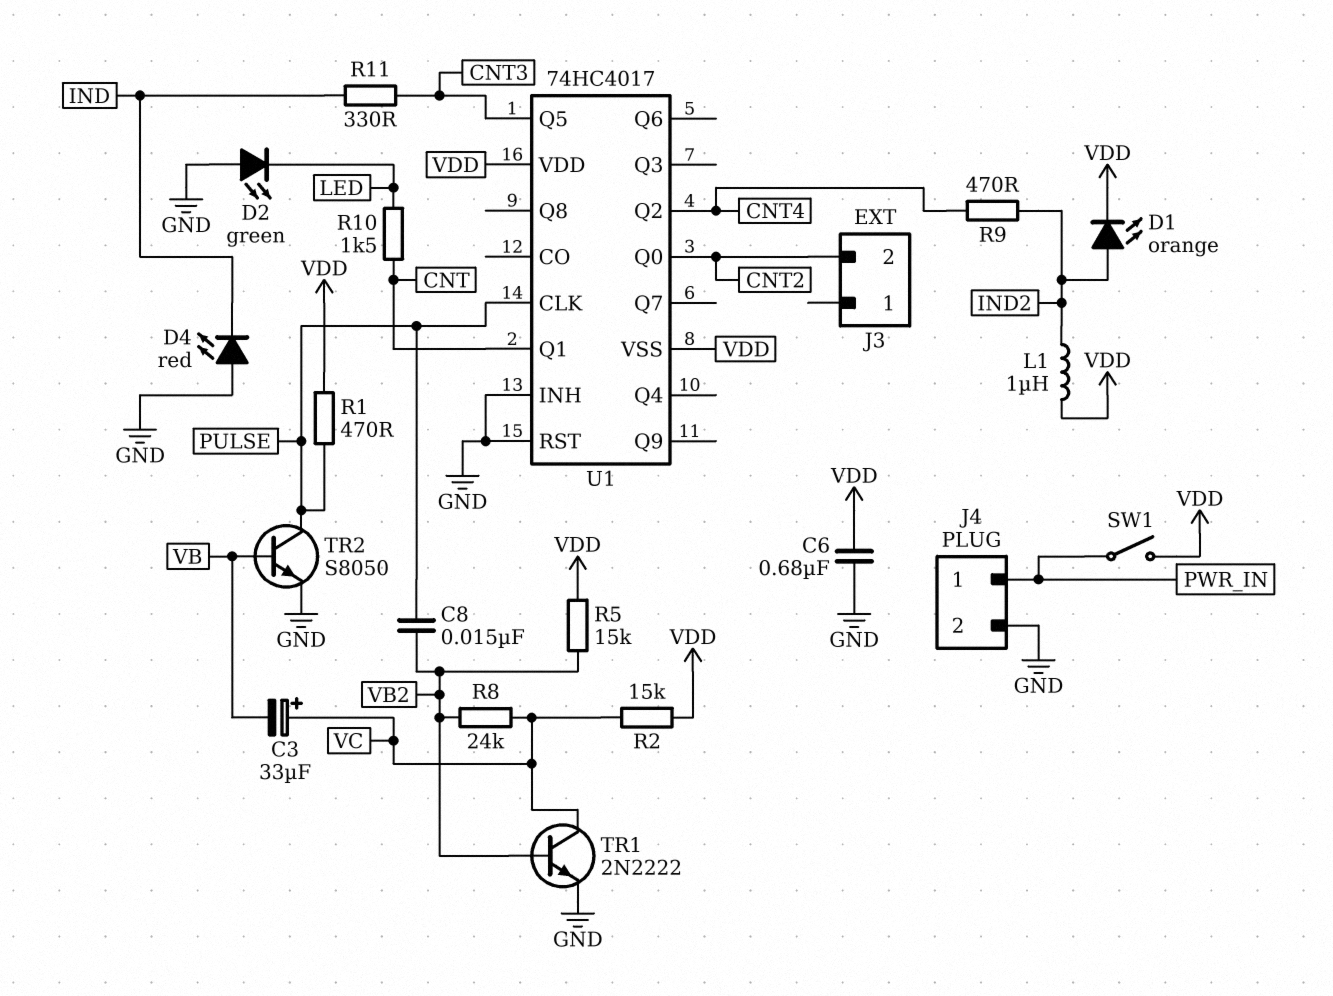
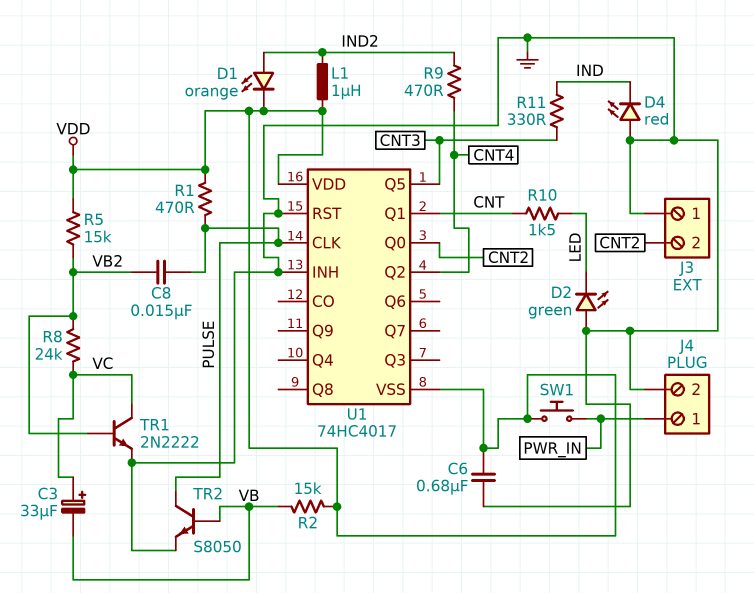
J3 pin 1: none -> GND
R2: 15k (VC, VDD) -> 15k (VB, VDD)
SW1: switch (PWR_IN, VDD) -> button (PWR_IN, VDD)

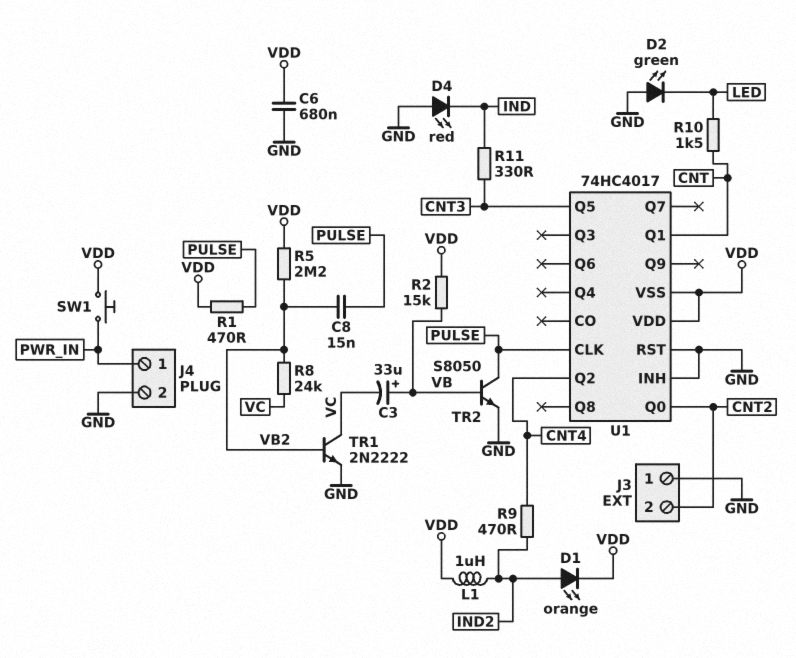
C3: 33uF (plus VC, minus VB) -> 33uF (plus VB, minus VC)
R5: 15k (VB2, VDD) -> 2.2M (VB2, VDD)

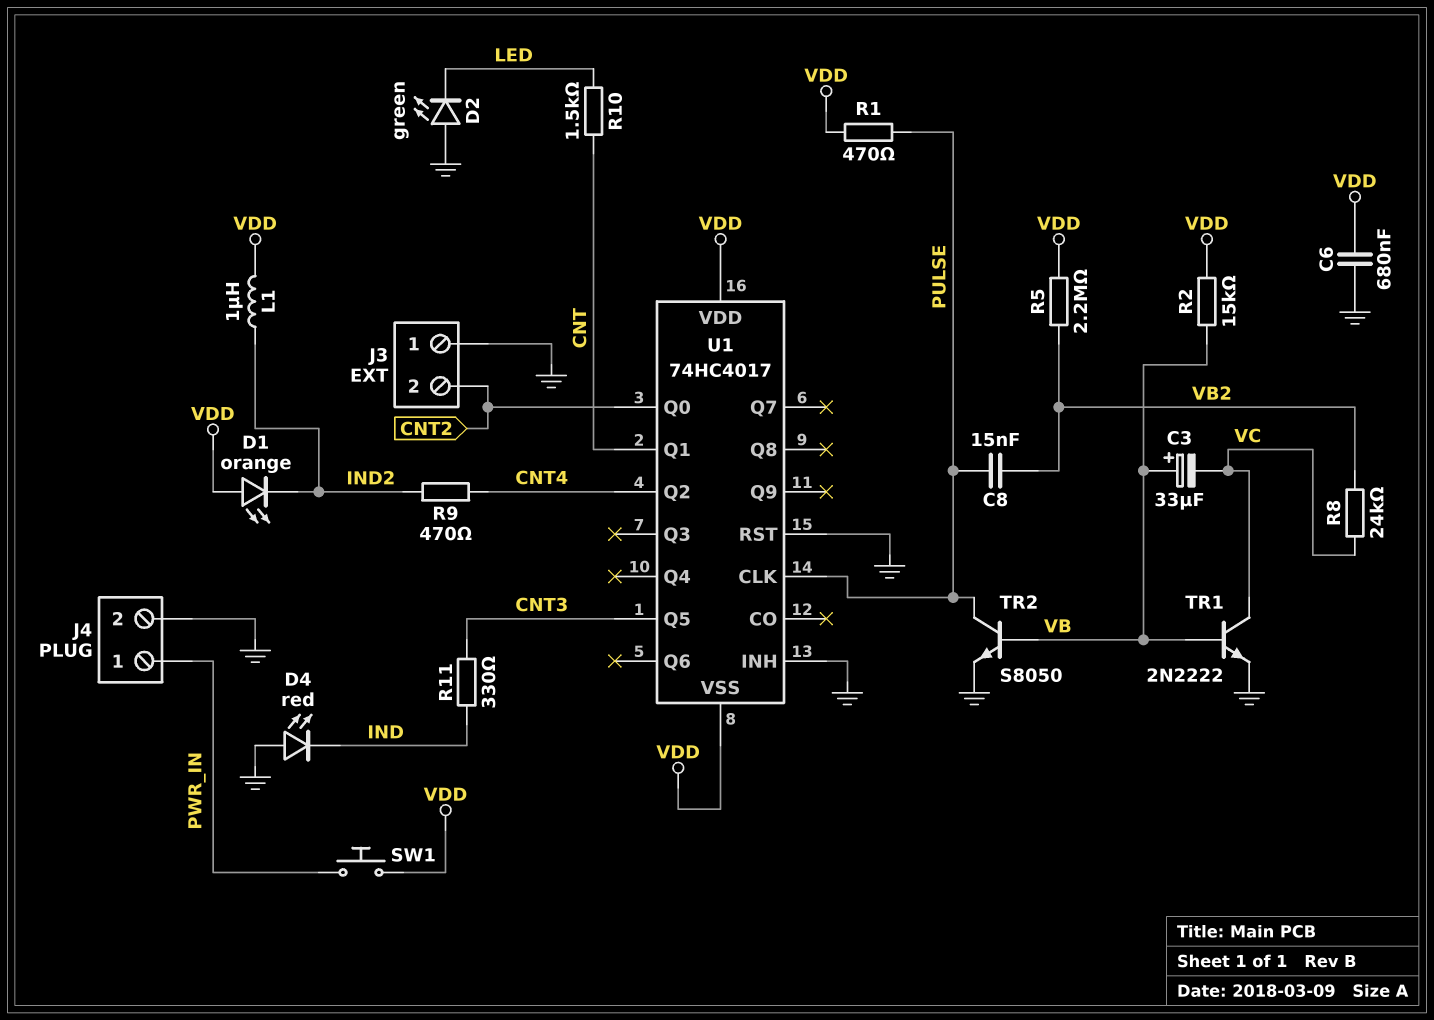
D1: LED orange (A IND2, K VDD) -> LED orange (A VDD, K IND2)
TR1: NPN 2N2222 (B VB2, C VC, E GND) -> NPN 2N2222 (B VB, C VC, E GND)

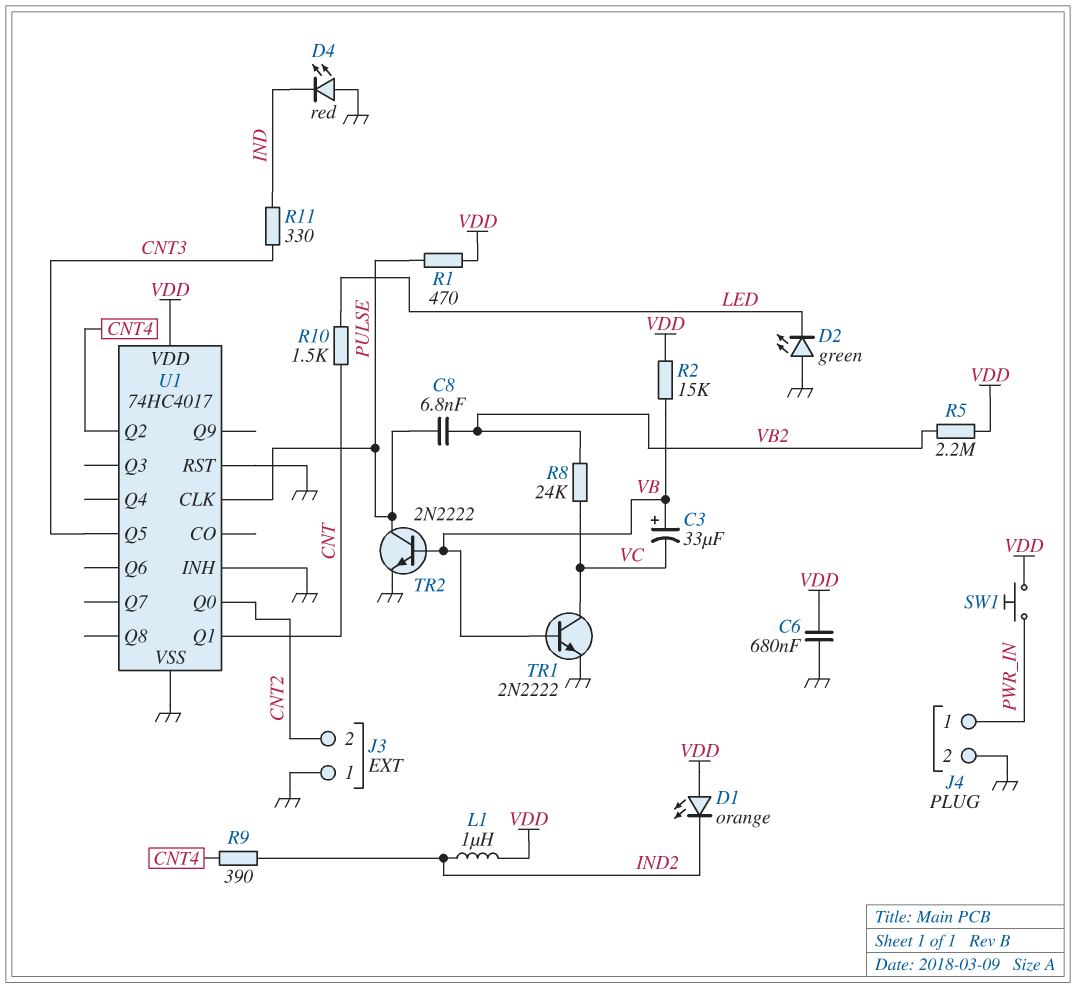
C8: 15nF (PULSE, VB2) -> 6.8nF (PULSE, VB2)
R9: 470 (CNT4, IND2) -> 390 (CNT4, IND2)
TR2: NPN S8050 (B VB, C PULSE, E GND) -> NPN 2N2222 (B VB, C PULSE, E GND)
U1 pin VSS: VDD -> GND

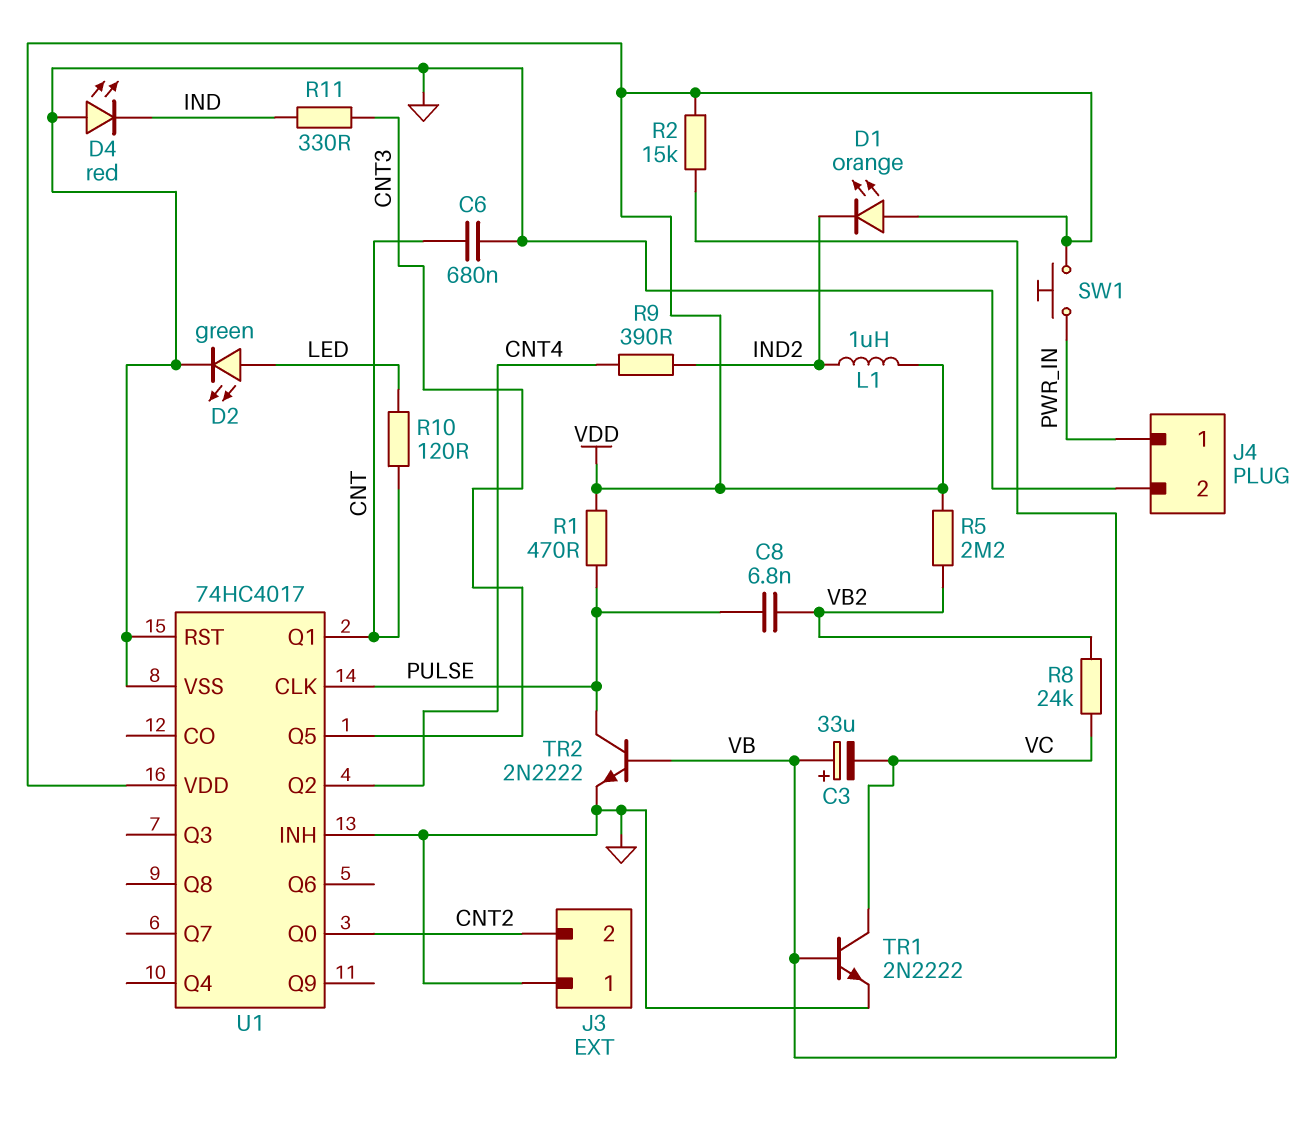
C6: 680nF (GND, VDD) -> 680nF (CNT, GND)
D2: LED green (A GND, K LED) -> LED green (A LED, K GND)
R10: 1.5k (CNT, LED) -> 120 (CNT, LED)

